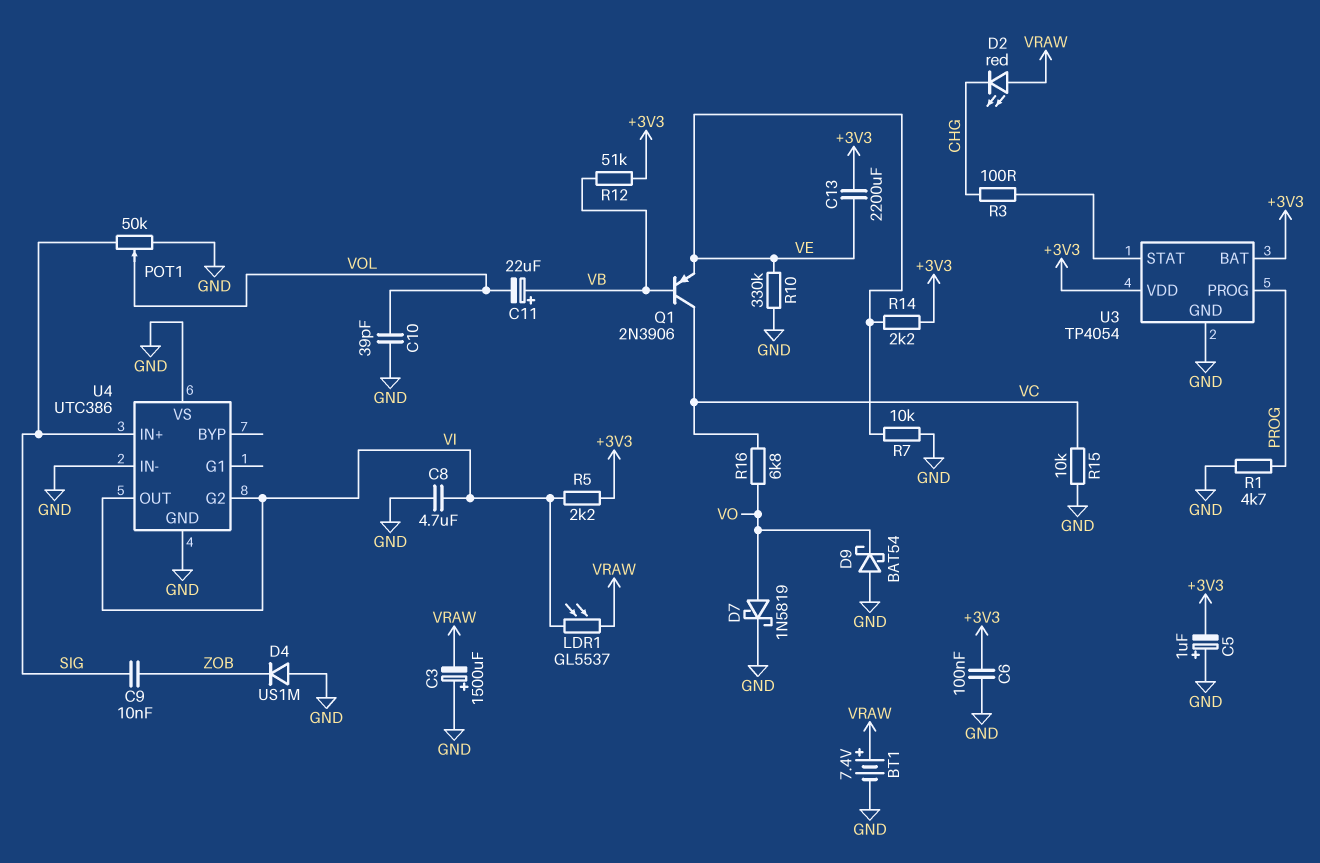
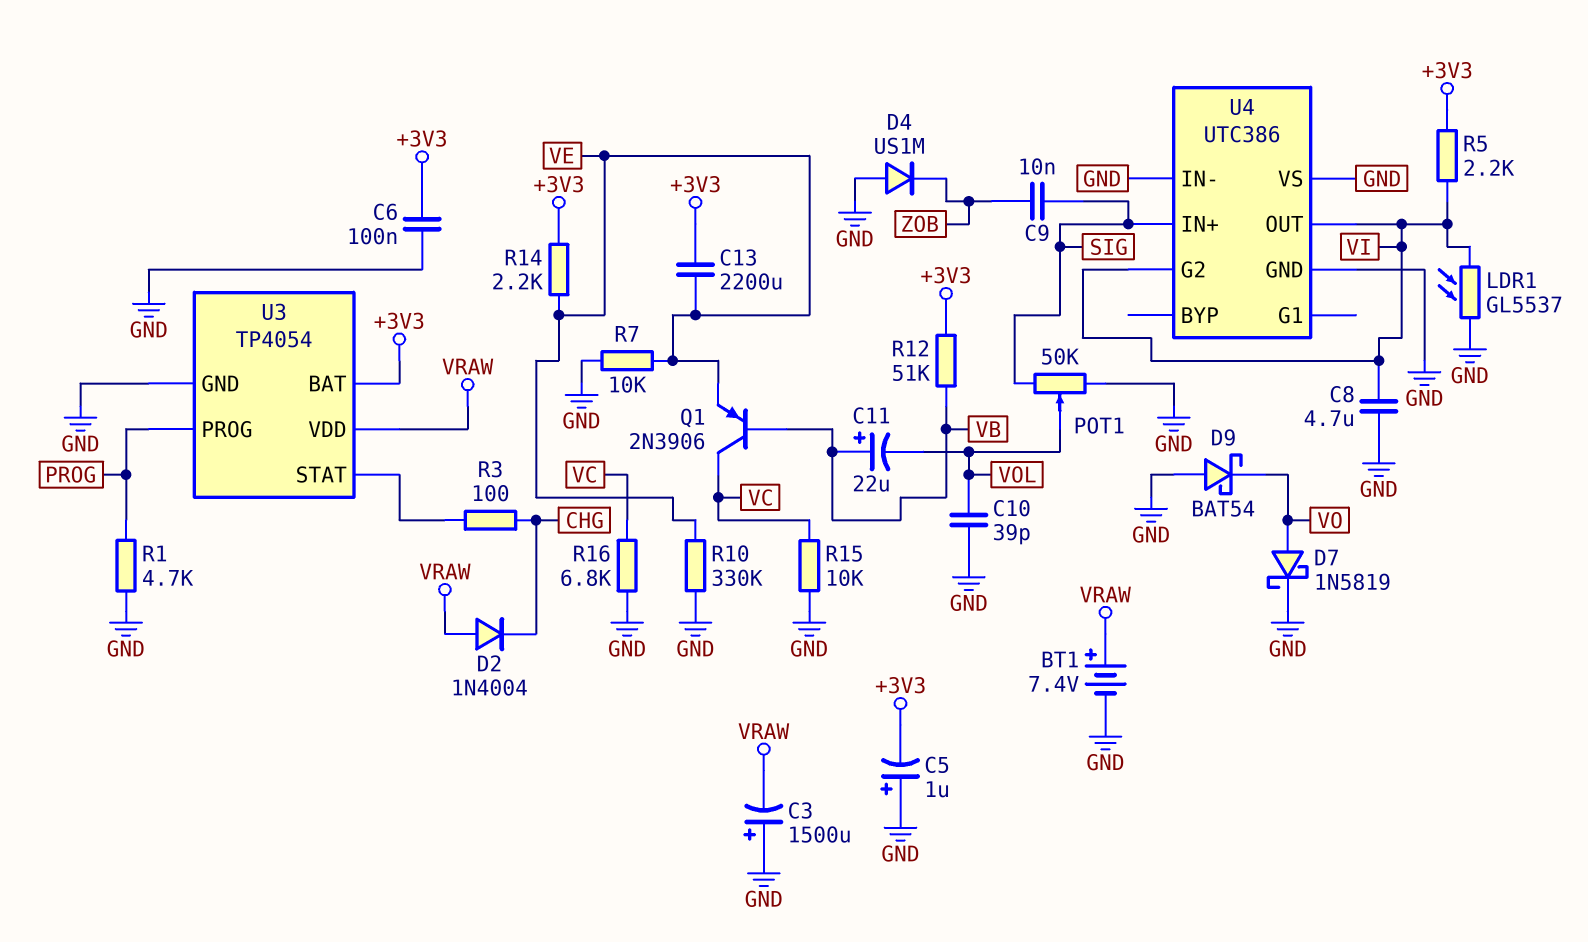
D2: LED red (A VRAW, K CHG) -> diode 1N4004 (A VRAW, K CHG)
LDR1: GL5537 (VI, VRAW) -> GL5537 (GND, VI)
R16: 6.8k (VC, VO) -> 6.8k (GND, VC)
U3 pin VDD: +3V3 -> VRAW

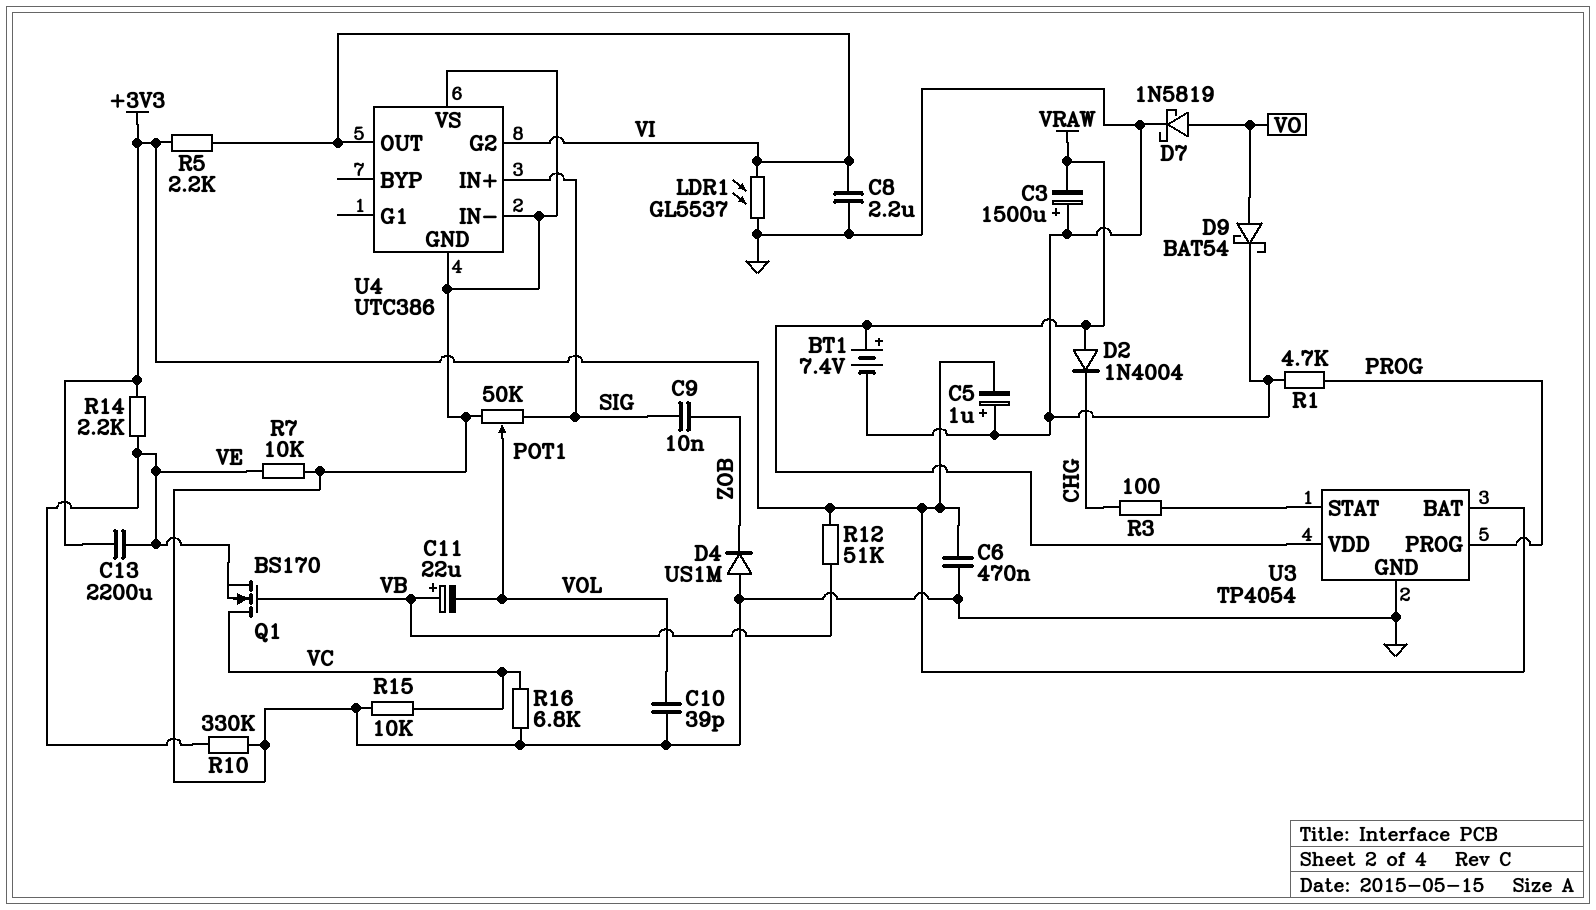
C6: 100nF (+3V3, GND) -> 470nF (+3V3, GND)
C8: 4.7uF (GND, VI) -> 2.2uF (GND, VI)
D9: schottky BAT54 (A GND, K VO) -> schottky BAT54 (A VO, K GND)
Q1: PNP 2N3906 (B VB, C VC, E VE) -> NMOS BS170 (G VB, D VC, S VE)

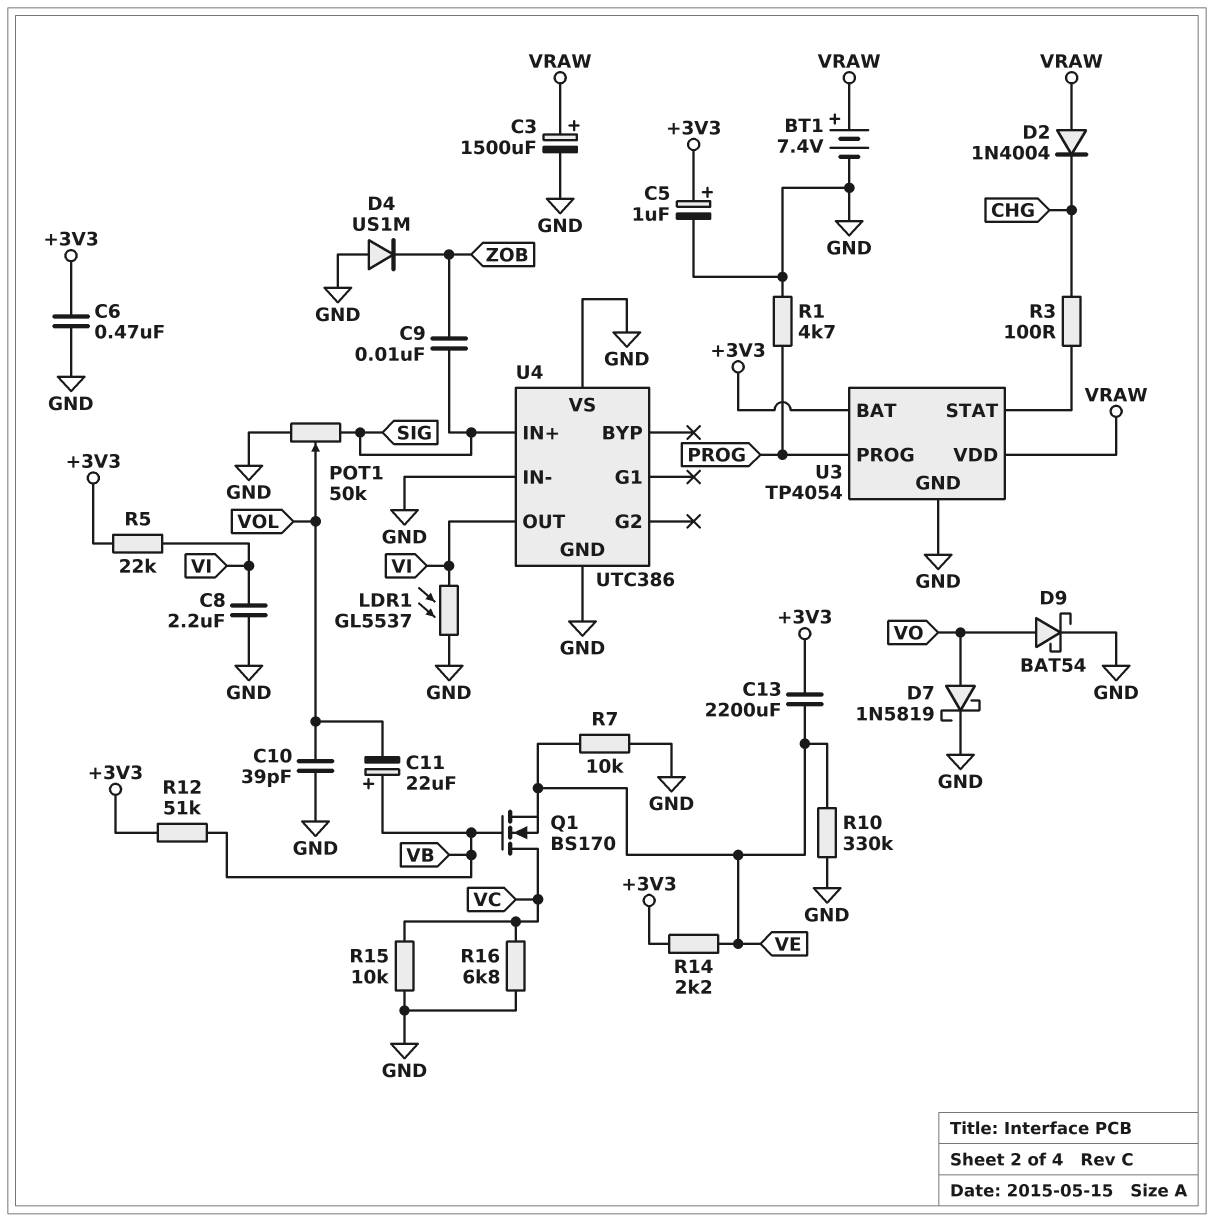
C3: 1500uF (plus GND, minus VRAW) -> 1500uF (plus VRAW, minus GND)
C5: 1uF (plus GND, minus +3V3) -> 1uF (plus +3V3, minus GND)
R5: 2.2k (+3V3, VI) -> 22k (+3V3, VI)
U4 pin G2: VI -> none

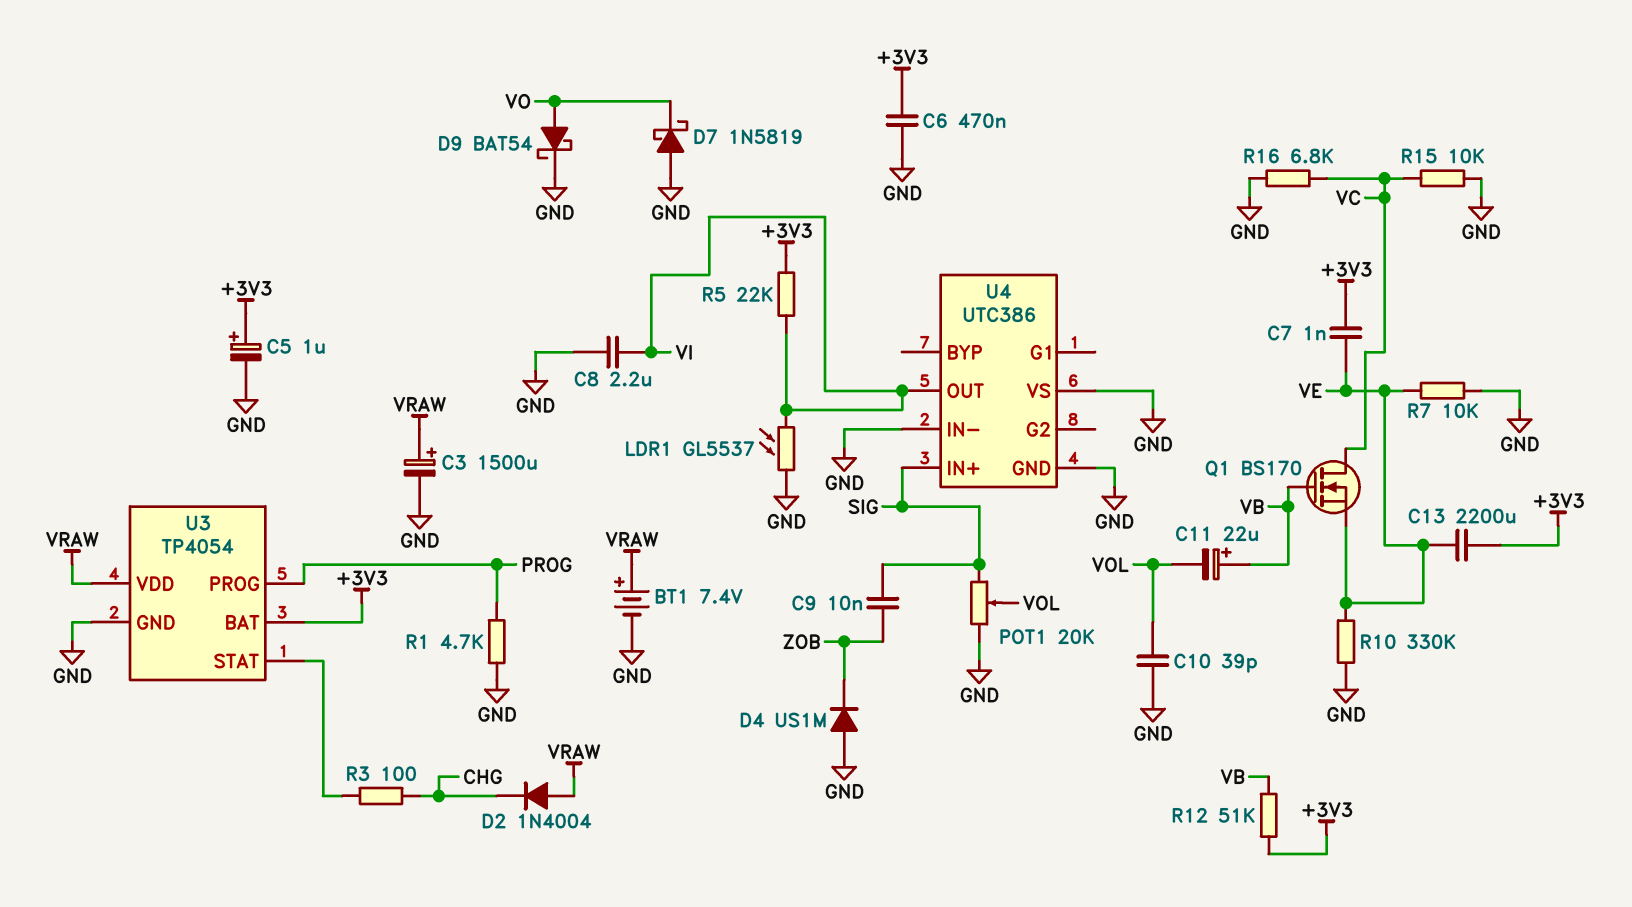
C7: none -> 1nF (+3V3, VE)
D7: schottky 1N5819 (A VO, K GND) -> schottky 1N5819 (A GND, K VO)
POT1: 50k (GND, SIG, wiper VOL) -> 20k (GND, SIG, wiper VOL)
R14: 2.2k (+3V3, VE) -> none

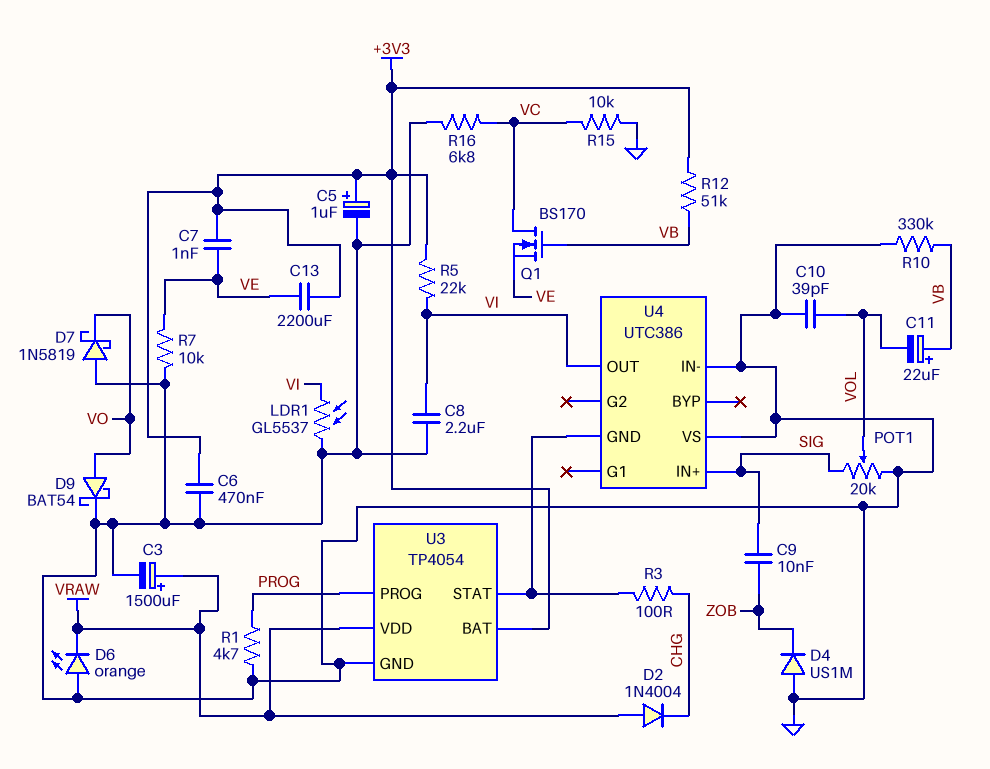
BT1: 7.4V (plus VRAW, minus GND) -> none
D6: none -> LED orange (A GND, K VRAW)
R10: 330k (GND, VE) -> 330k (GND, VB)
U4 pin GND: GND -> U3/STAT

